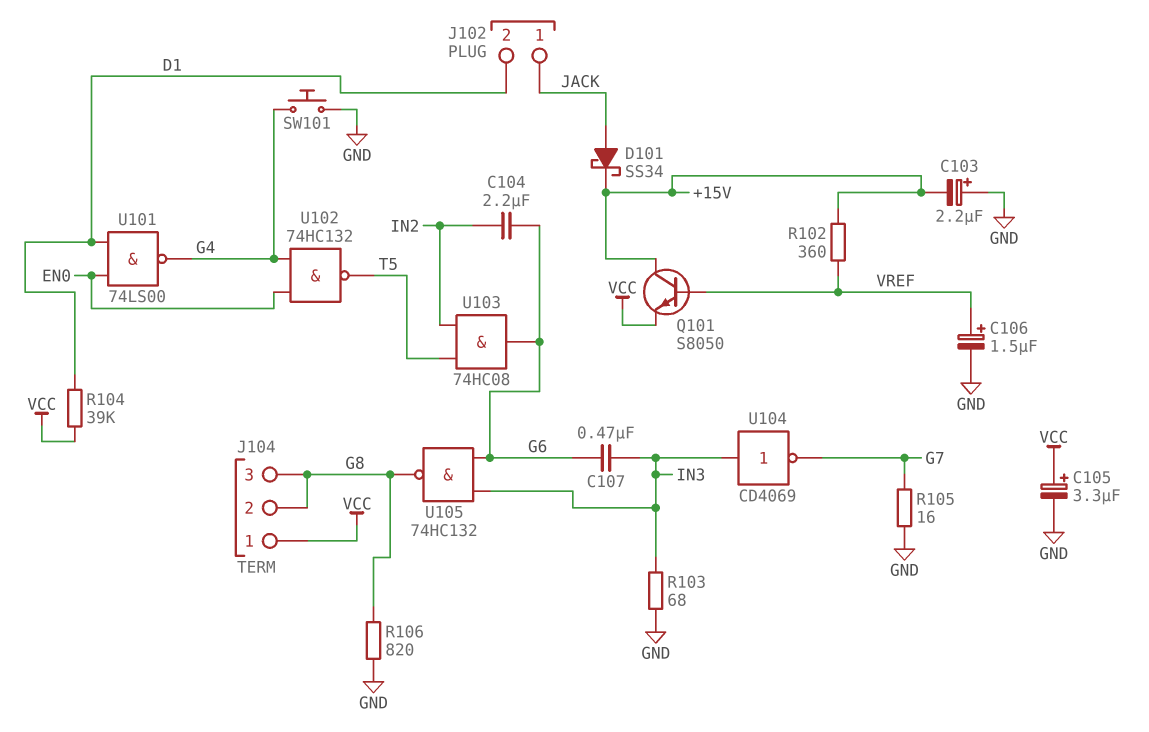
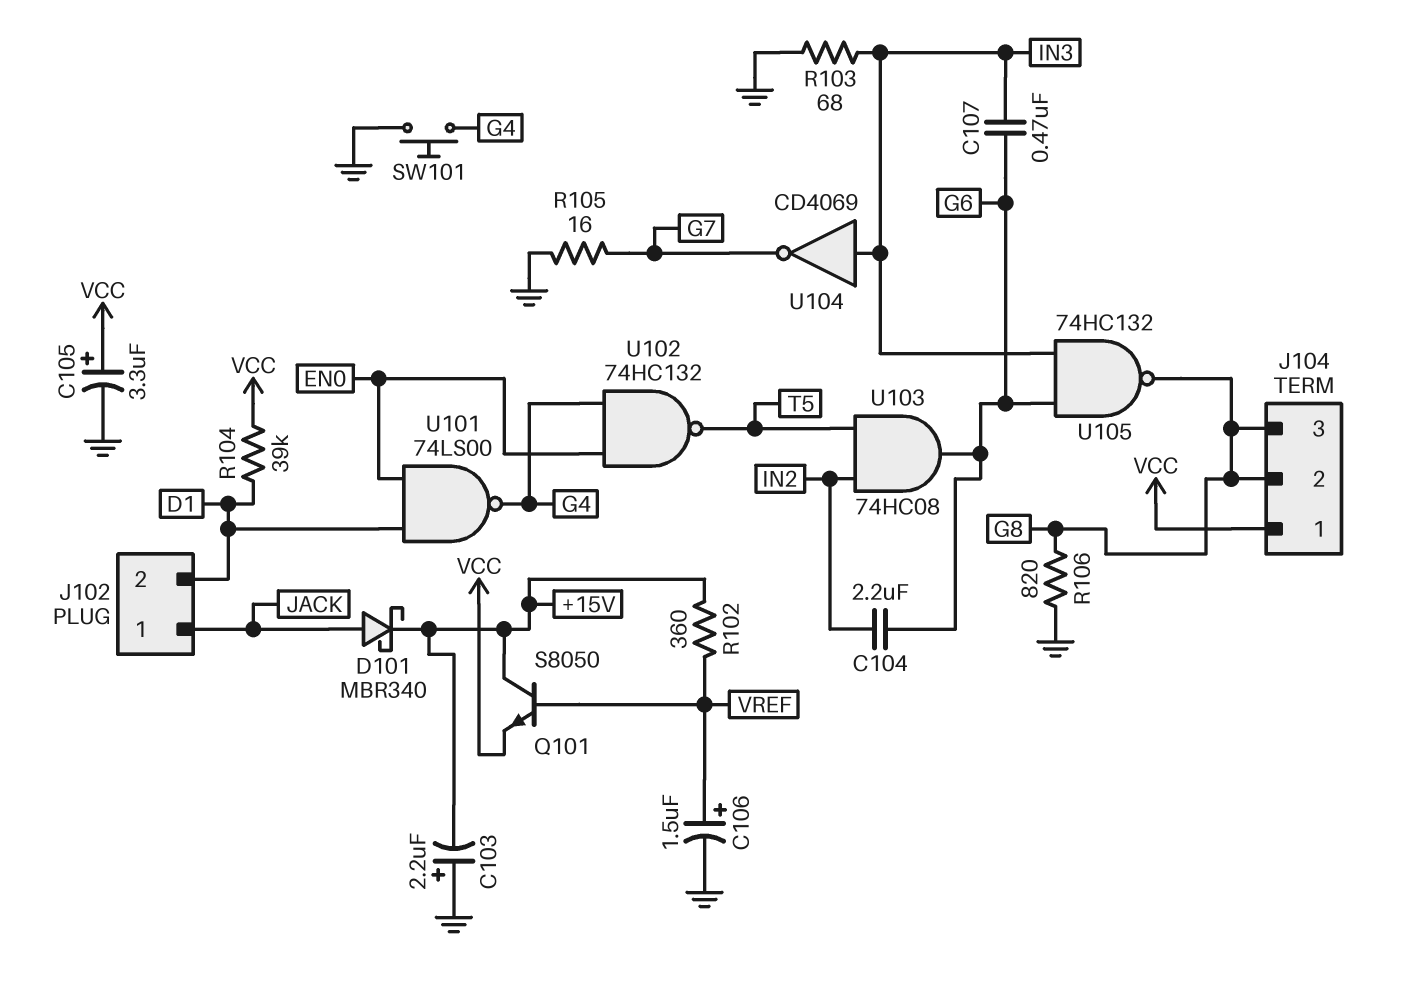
D101: schottky SS34 (A JACK, K +15V) -> schottky MBR340 (A JACK, K +15V)

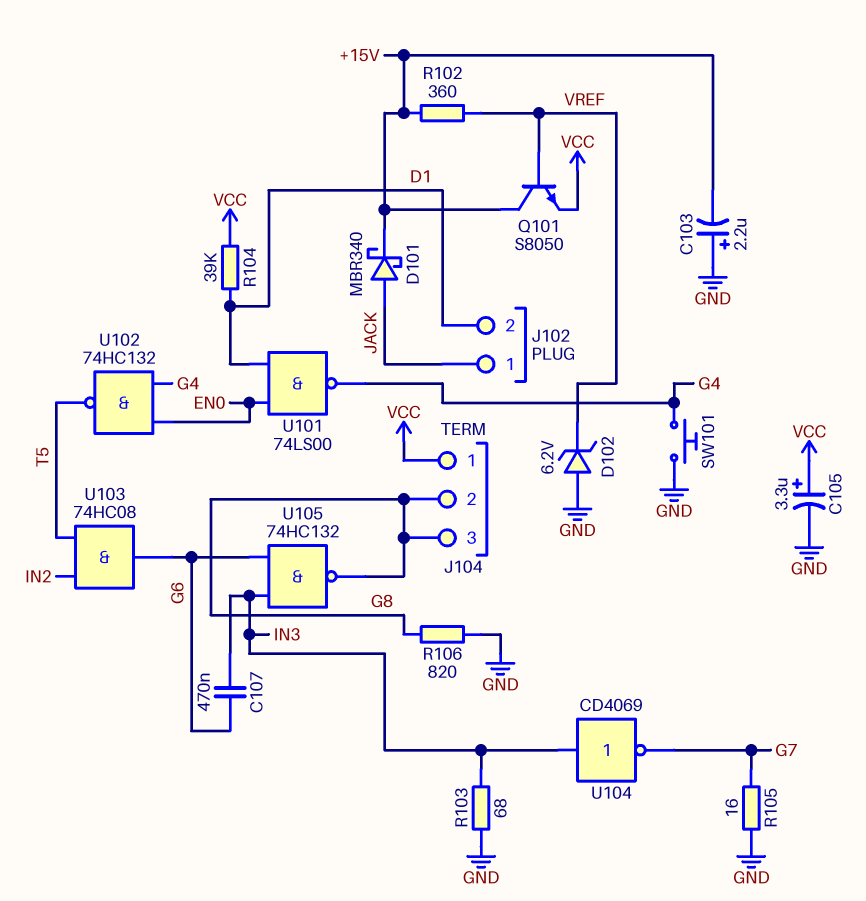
C104: 2.2uF (G6, IN2) -> none
C106: 1.5uF (plus VREF, minus GND) -> none
D102: none -> zener 6.2V (A GND, K VREF)

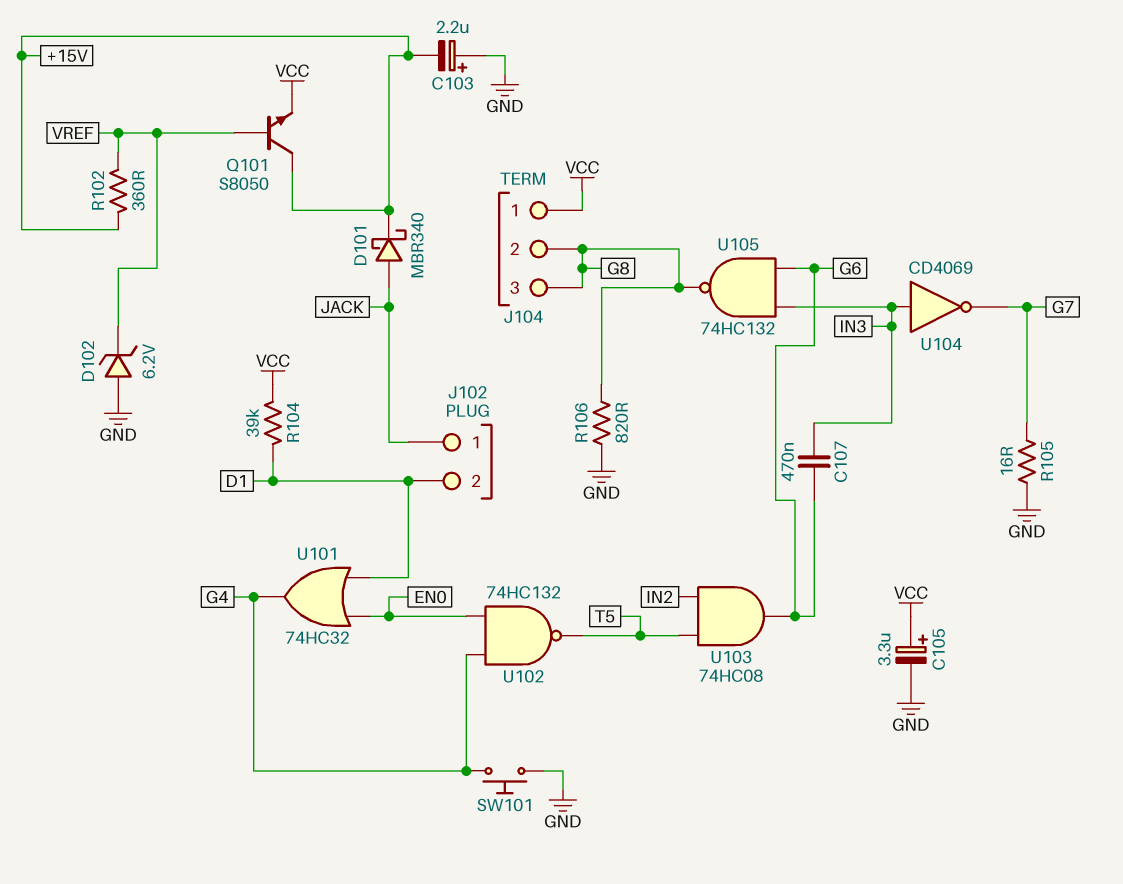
R103: 68 (GND, IN3) -> none
U101: NAND 74LS00 (in D1, in EN0, out G4) -> OR 74HC32 (in D1, in EN0, out G4)

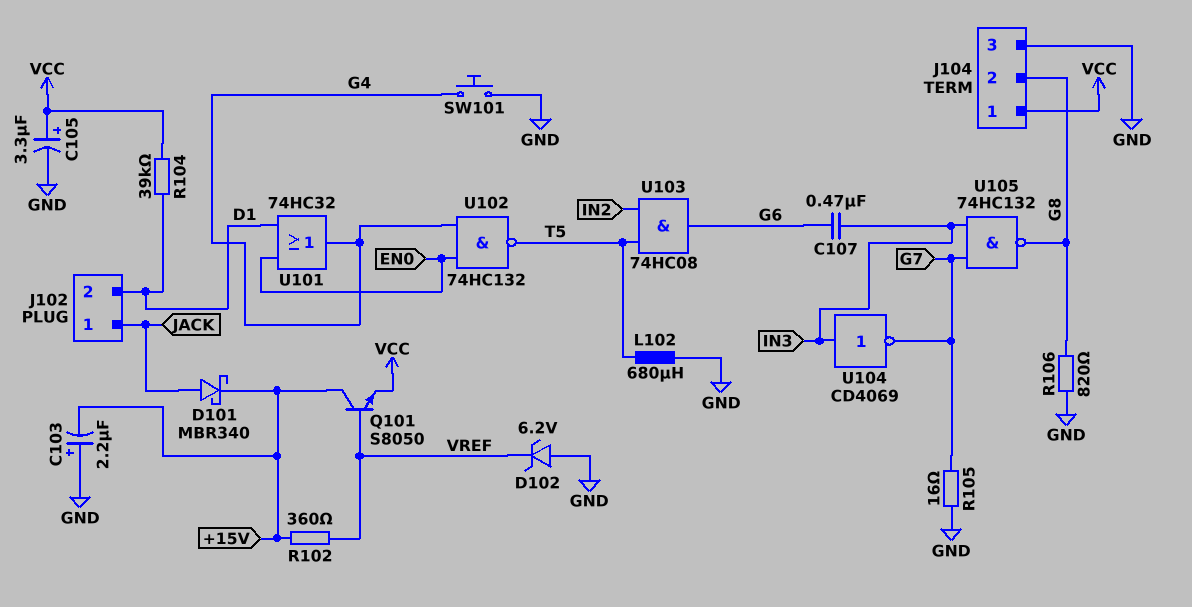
J104 pin 3: G8 -> GND
L102: none -> 680uH (GND, T5)
U105: NAND 74HC132 (in G6, in IN3, out G8) -> NAND 74HC132 (in G7, in IN3, out G8)

